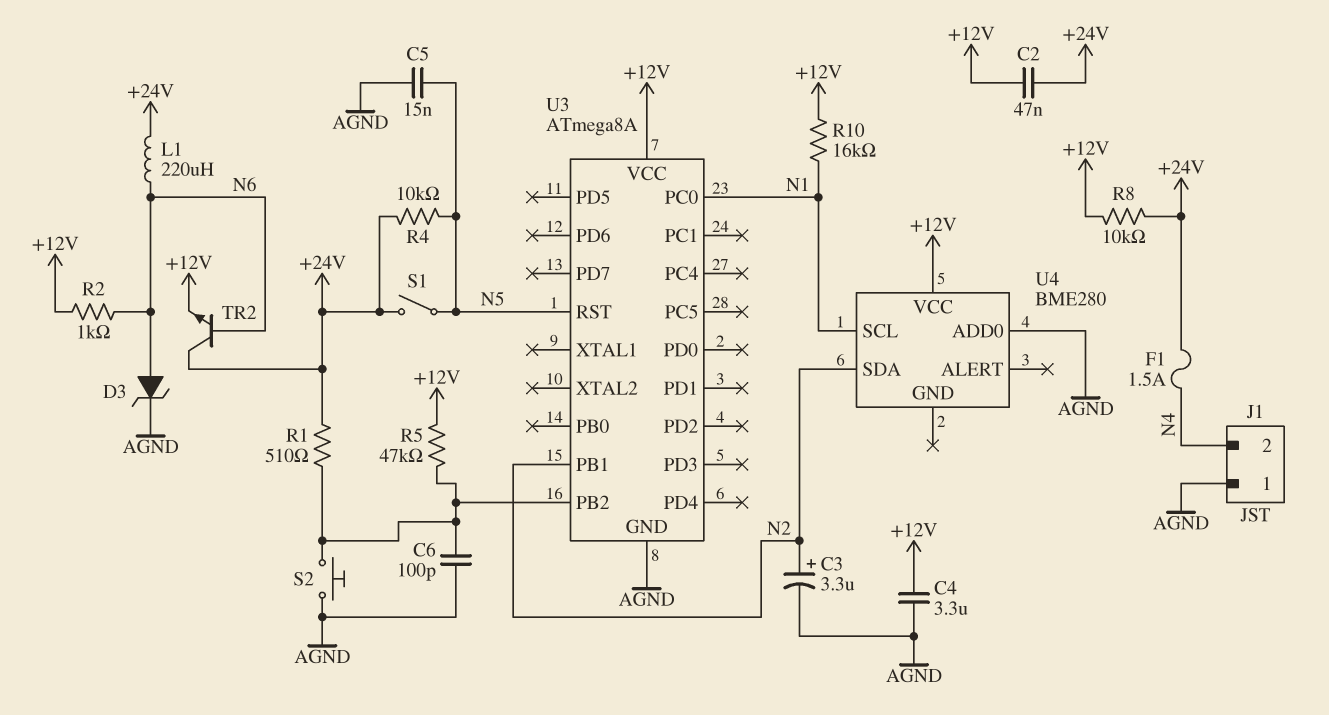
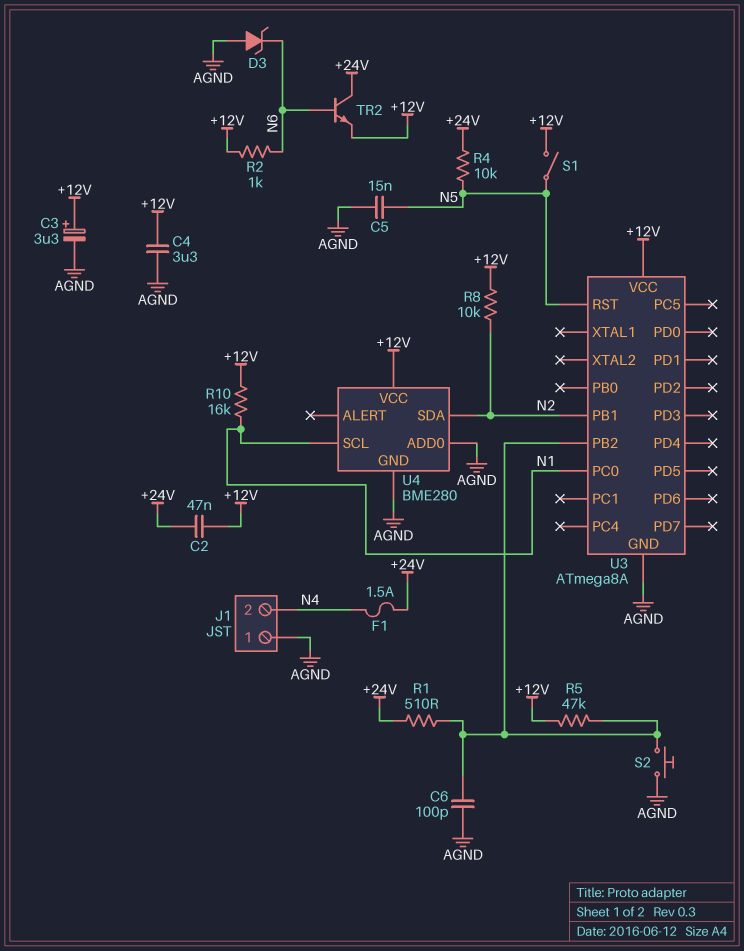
C3: 3.3uF (plus N2, minus AGND) -> 3.3uF (plus +12V, minus AGND)
D3: zener (A N6, K AGND) -> zener (A AGND, K N6)
L1: 220uH (+24V, N6) -> none
R8: 10k (+12V, +24V) -> 10k (+12V, N2)
S1: switch (+24V, N5) -> switch (+12V, N5)
U4 pin GND: none -> AGND

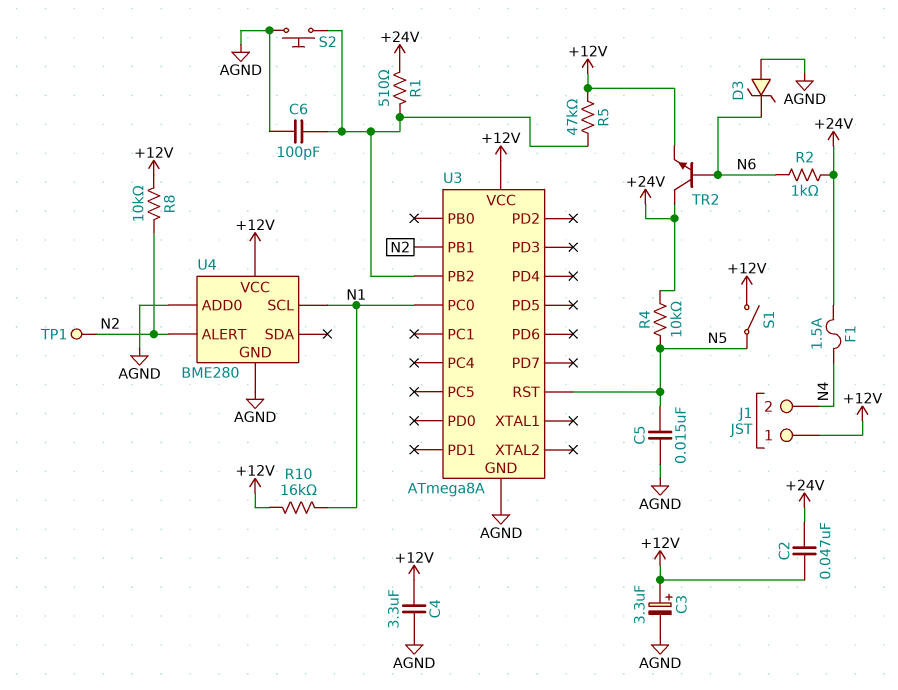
J1 pin 1: AGND -> +12V
R2: 1k (+12V, N6) -> 1k (+24V, N6)
TP1: none -> test point (N2)
U4 pin ALERT: none -> N2
U4 pin SDA: N2 -> none

